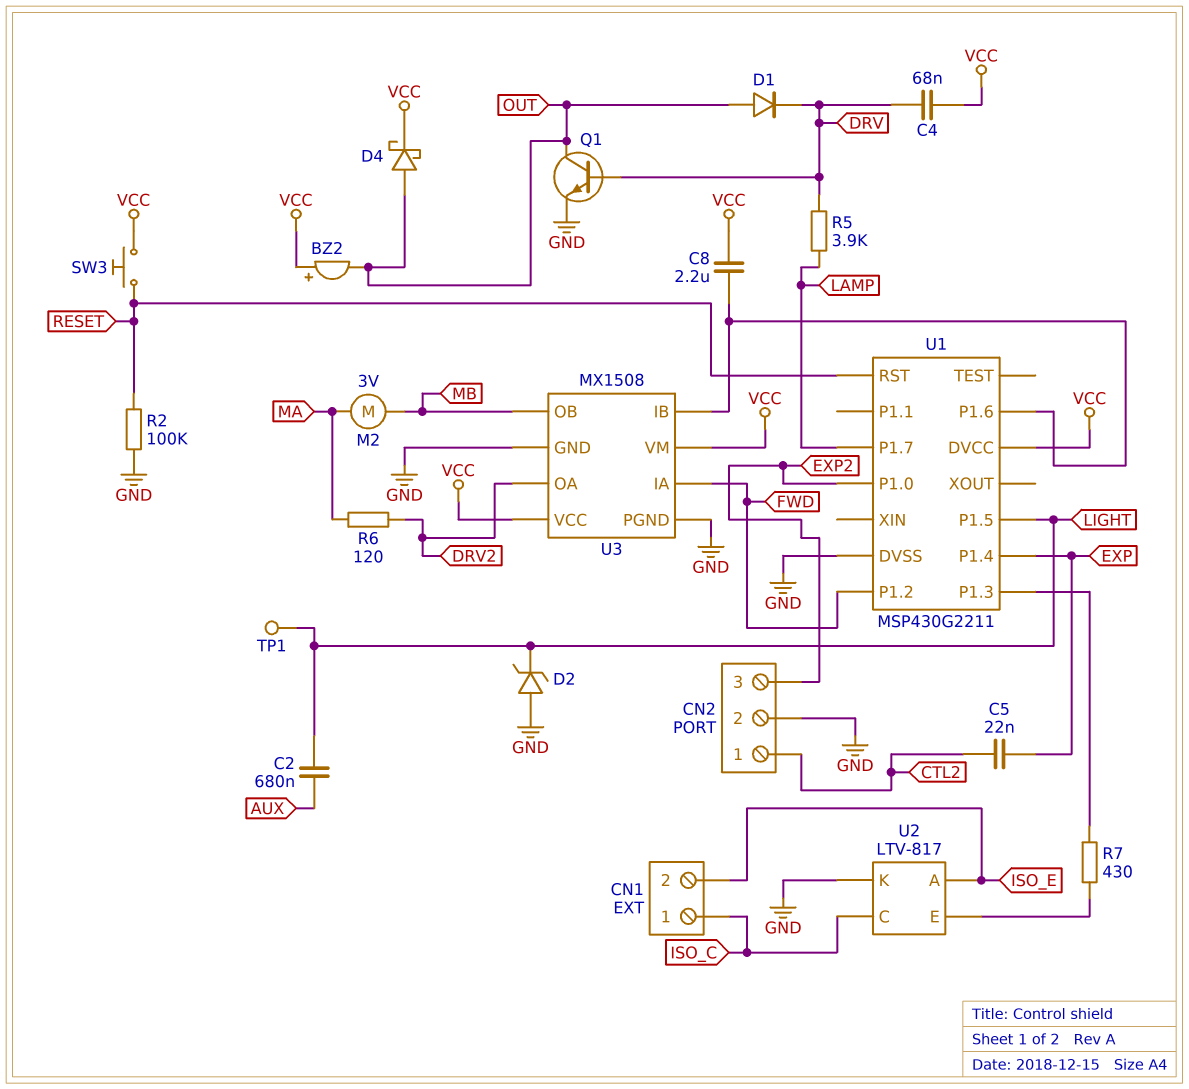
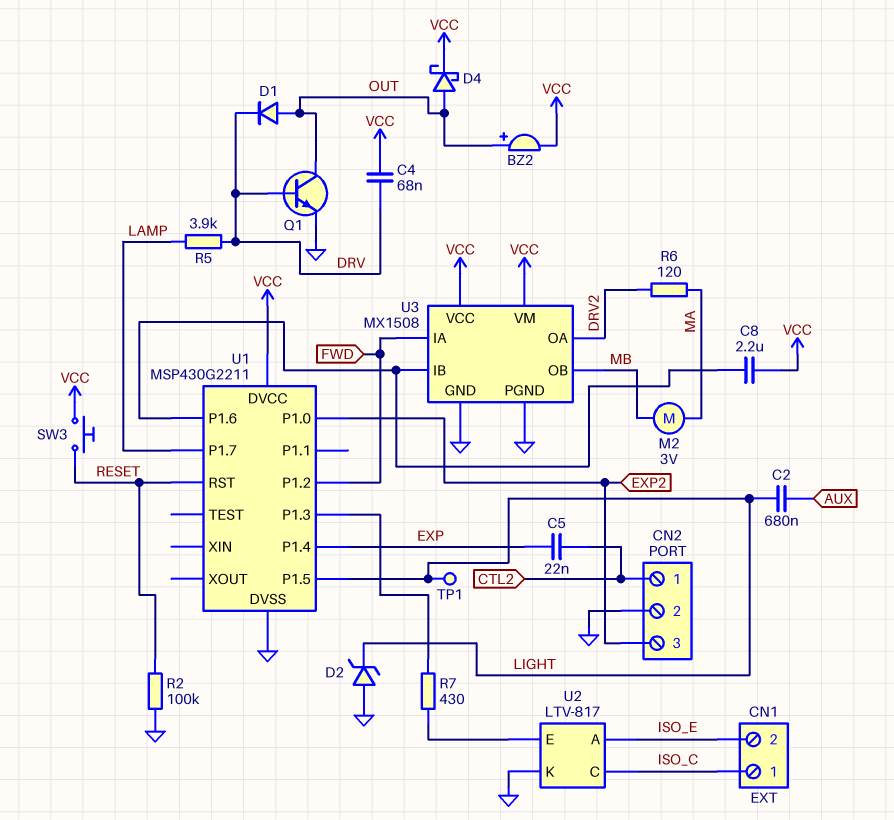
BZ2: buzzer (plus VCC, minus OUT) -> buzzer (plus OUT, minus VCC)

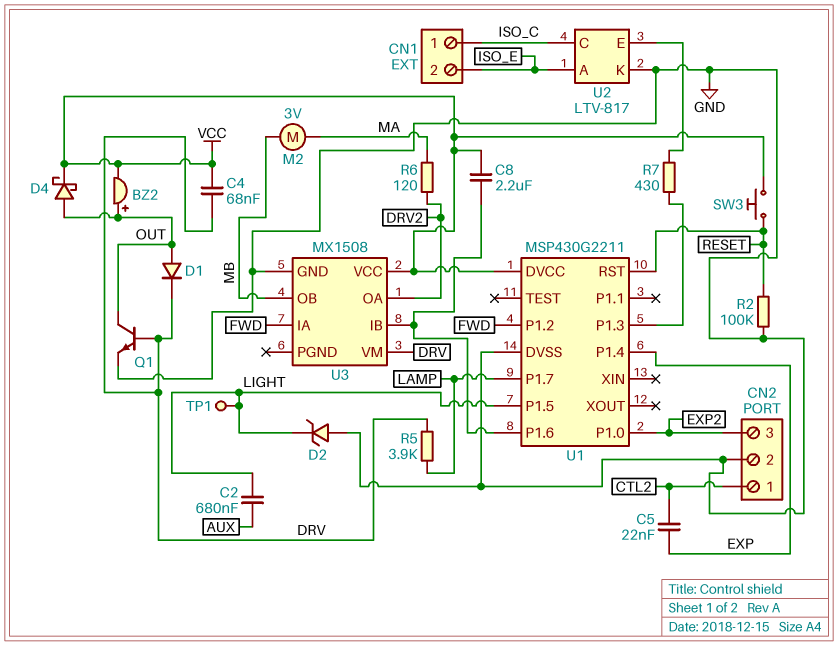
U3 pin PGND: GND -> none
U3 pin VM: VCC -> DRV

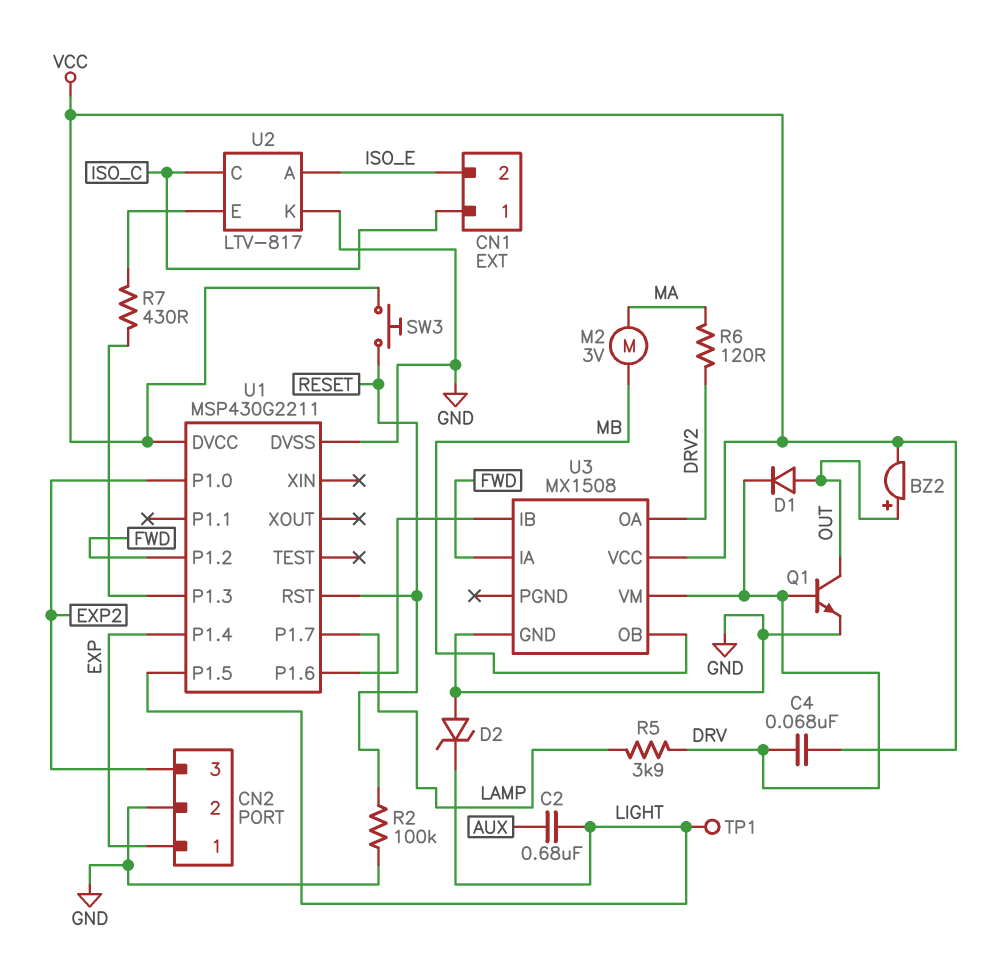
C5: 22nF (CTL2, EXP) -> none
C8: 2.2uF (U1/P1.6, VCC) -> none
CN2 pin 1: CTL2 -> EXP
D4: schottky (A OUT, K VCC) -> none

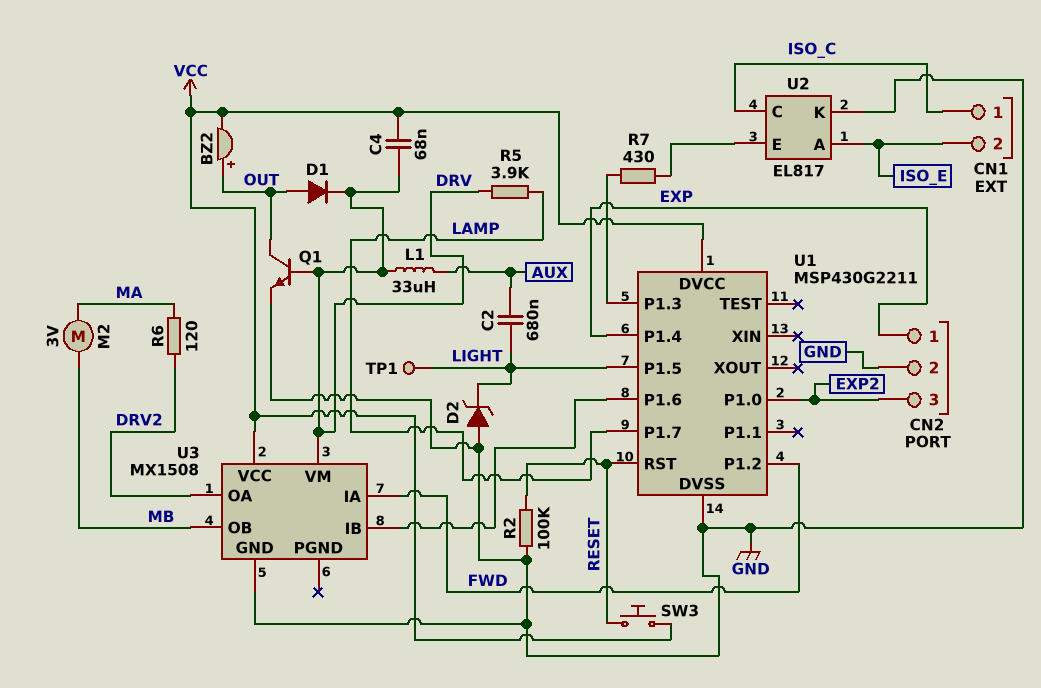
L1: none -> 33uH (AUX, DRV)
U2: LTV-817 -> EL817

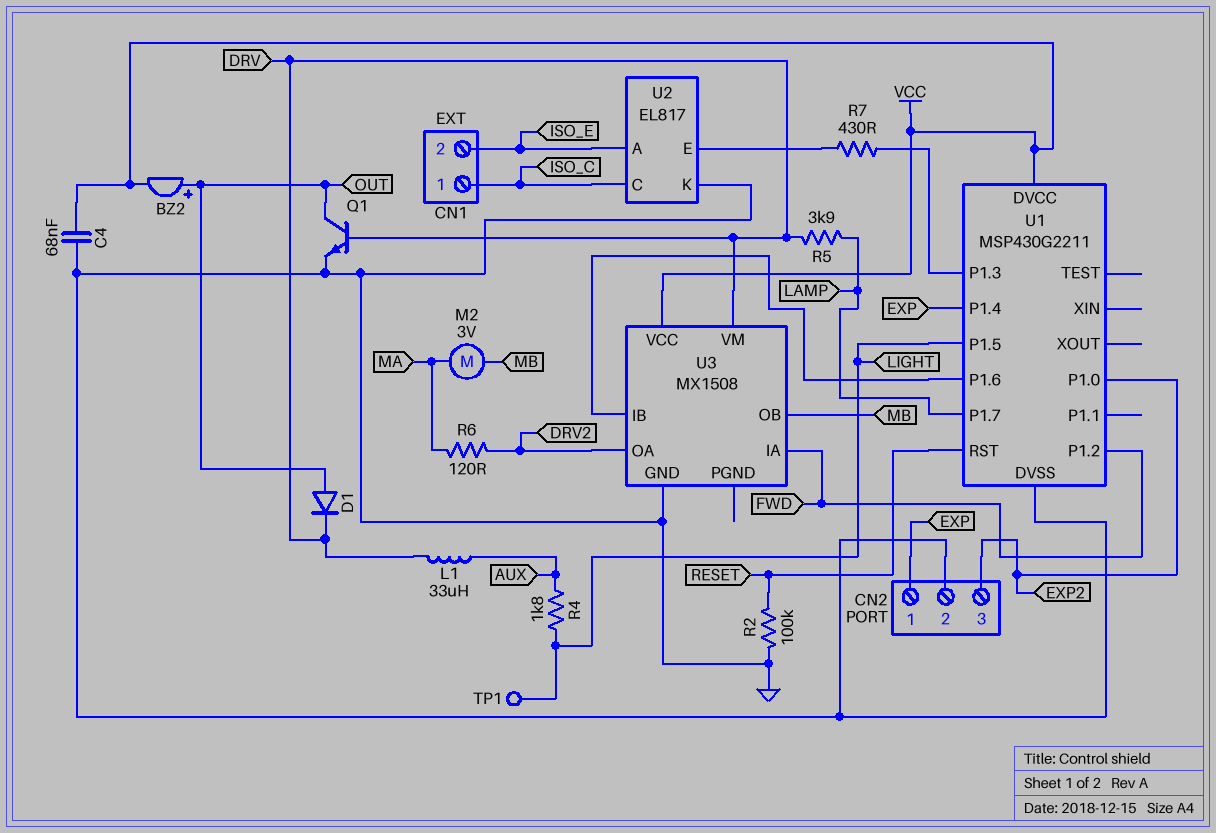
C2: 680nF (AUX, LIGHT) -> none
C4: 68nF (DRV, VCC) -> 68nF (GND, VCC)
D2: zener (A GND, K LIGHT) -> none
R4: none -> 1.8k (AUX, LIGHT)
SW3: button (RESET, VCC) -> none

